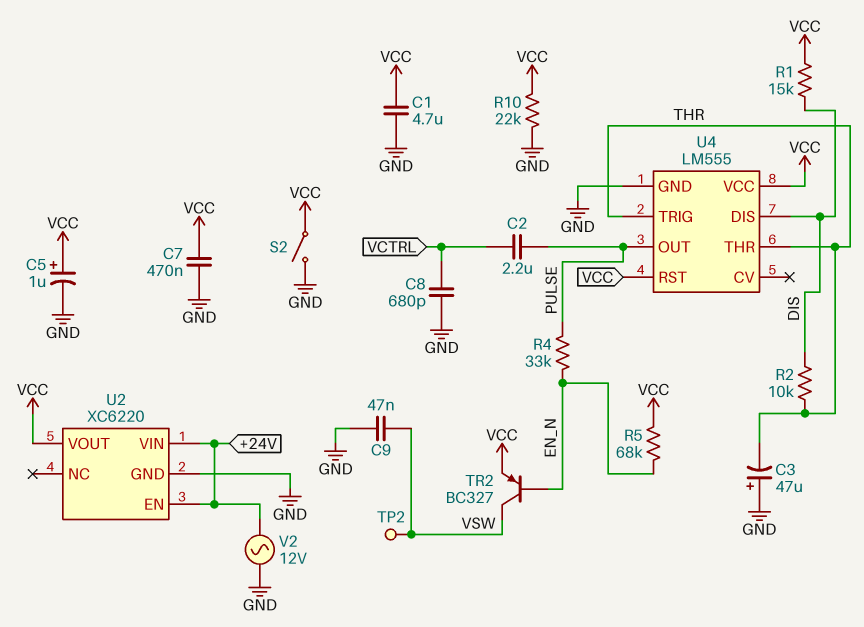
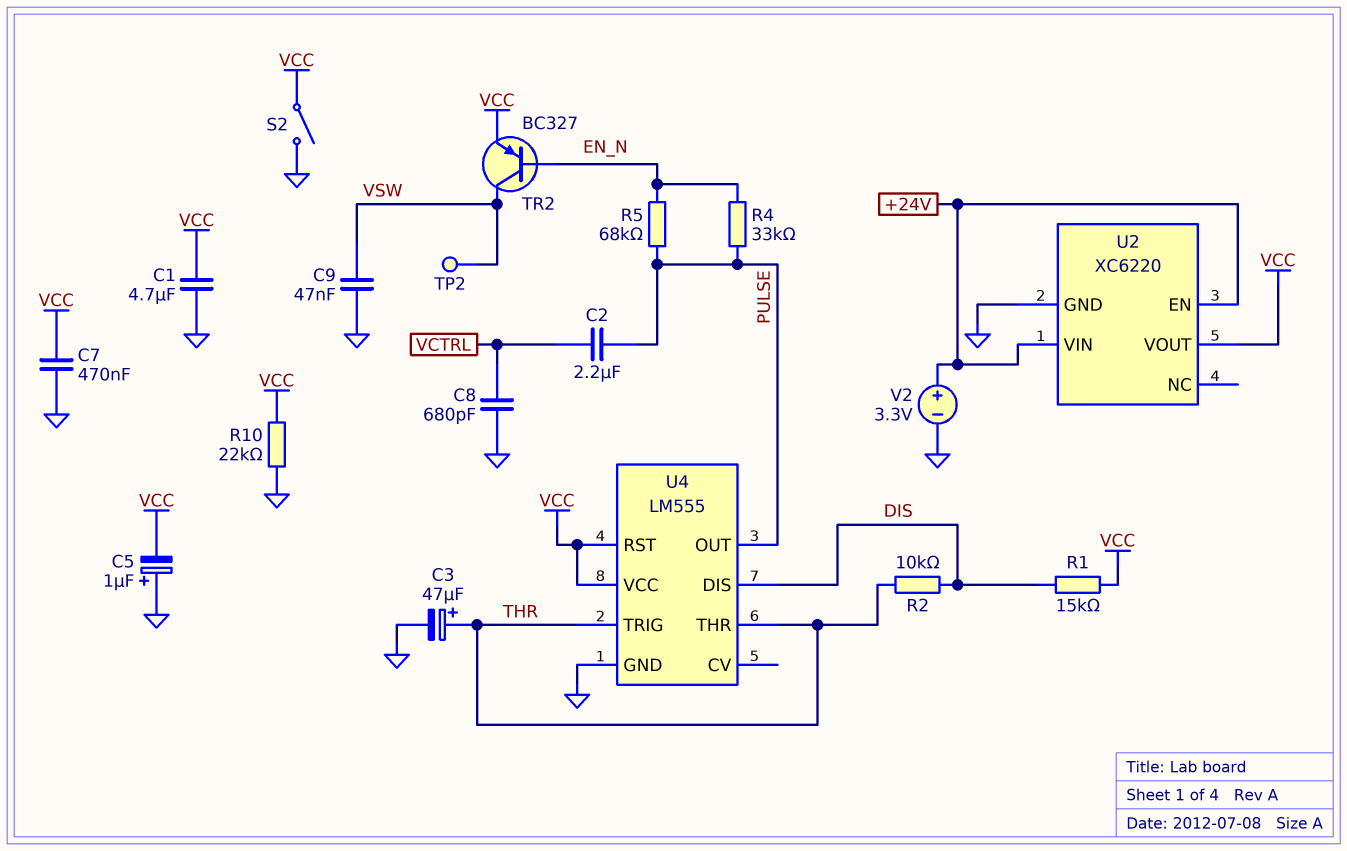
C3: 47uF (plus GND, minus THR) -> 47uF (plus THR, minus GND)
C5: 1uF (plus VCC, minus GND) -> 1uF (plus GND, minus VCC)
R5: 68k (EN_N, VCC) -> 68k (EN_N, PULSE)
V2: AC 12V (+24V, GND) -> 3.3V (plus +24V, minus GND)

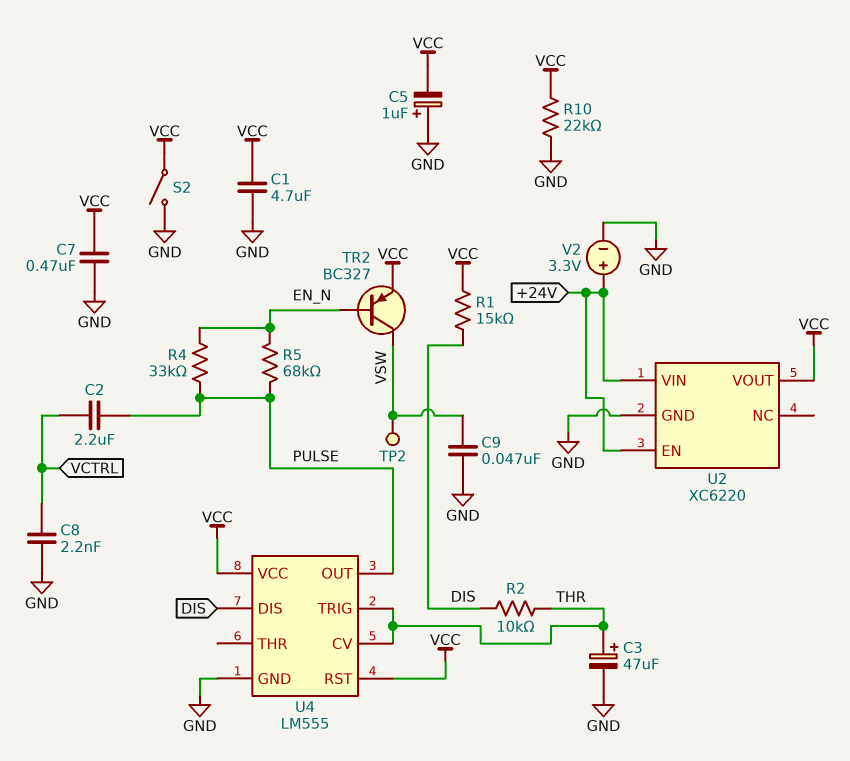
C8: 680pF (GND, VCTRL) -> 2.2nF (GND, VCTRL)
U4 pin CV: none -> THR
U4 pin THR: THR -> none

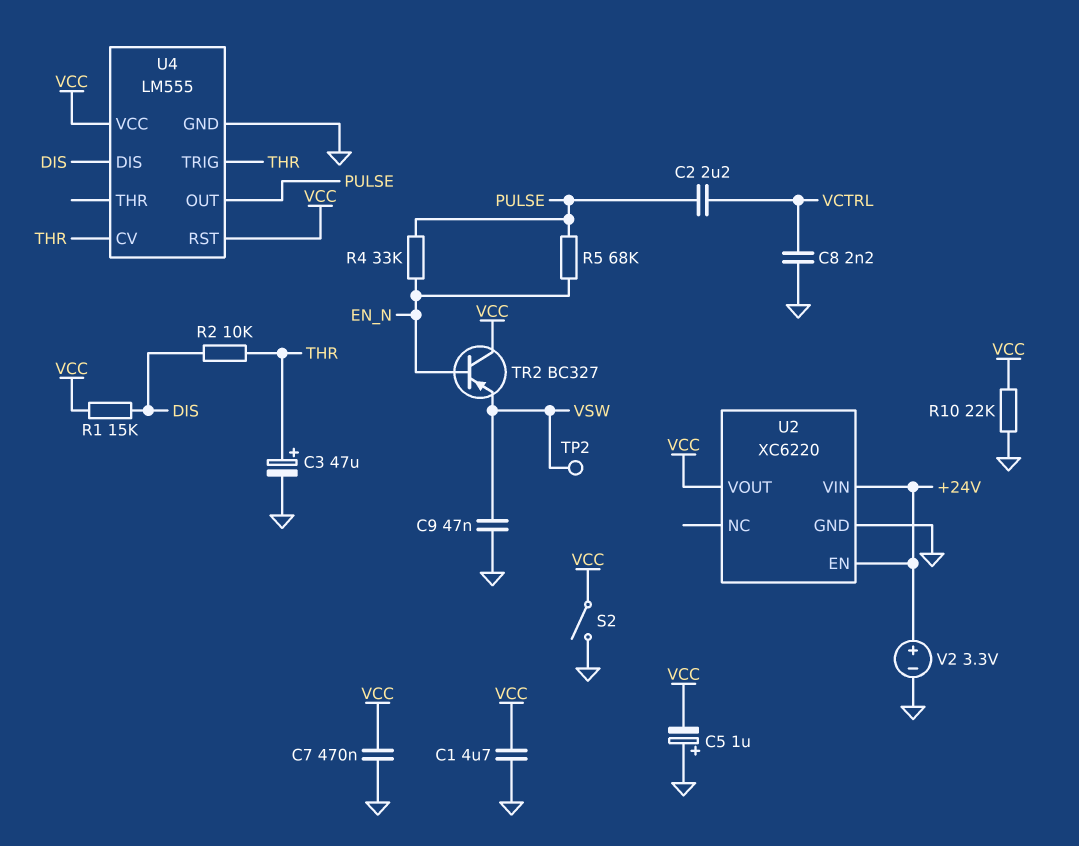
TR2: PNP BC327 (B EN_N, C VSW, E VCC) -> PNP BC327 (B EN_N, C VCC, E VSW)

